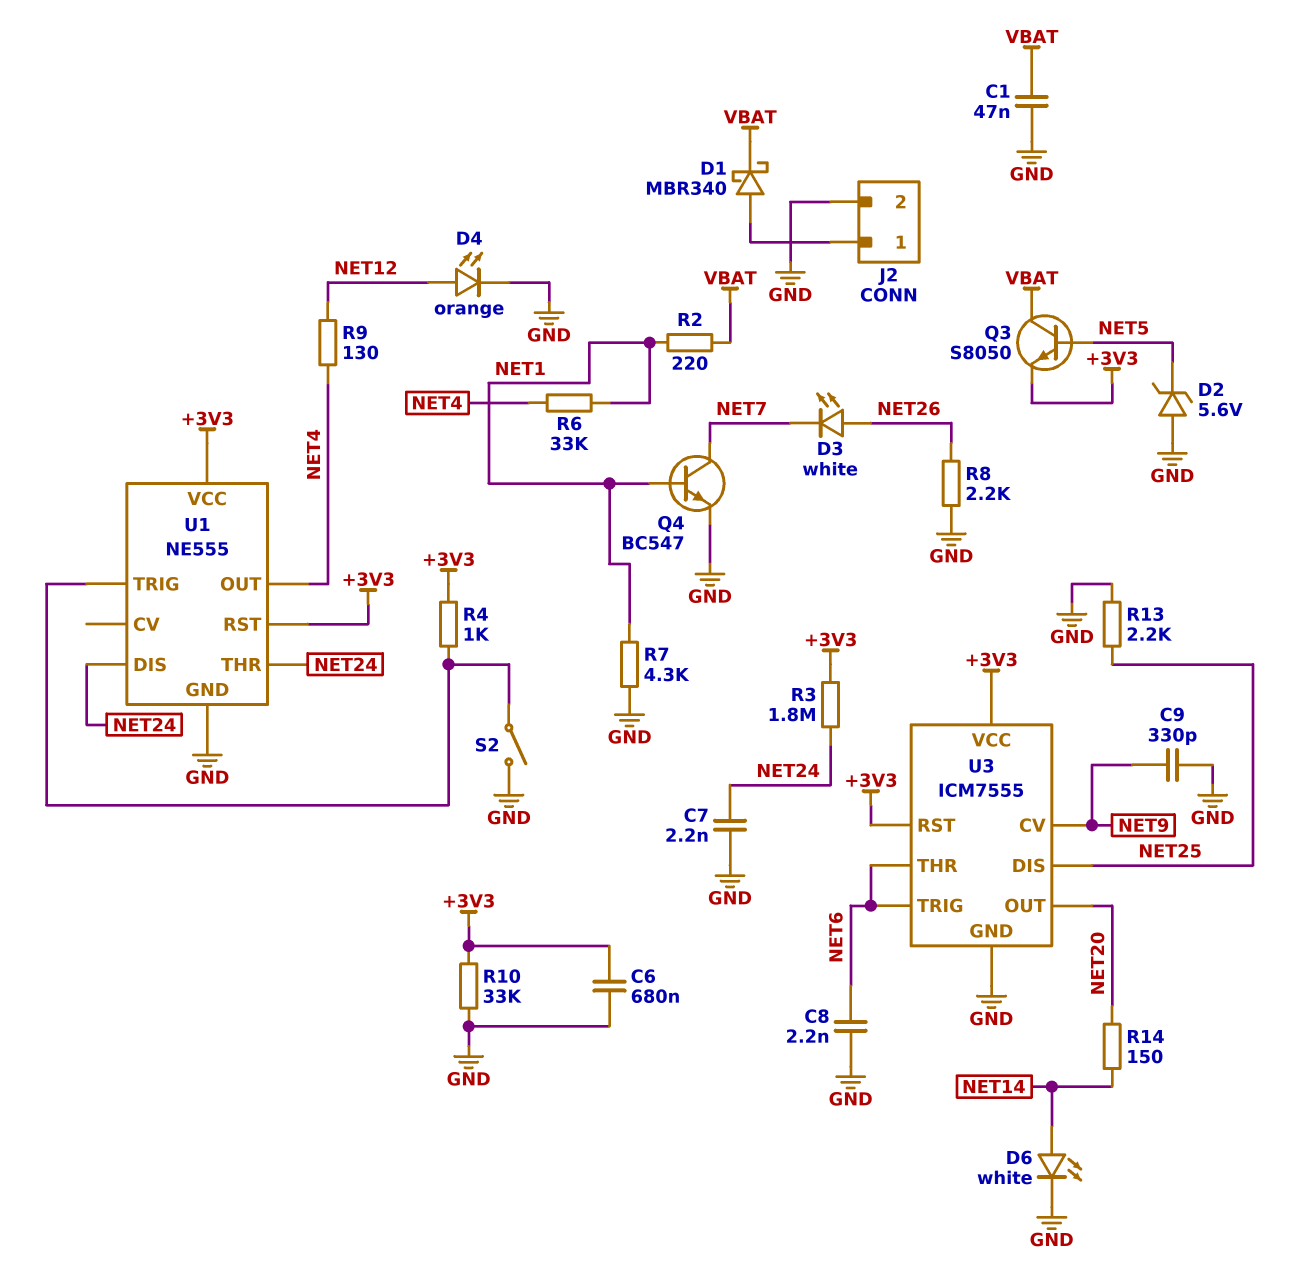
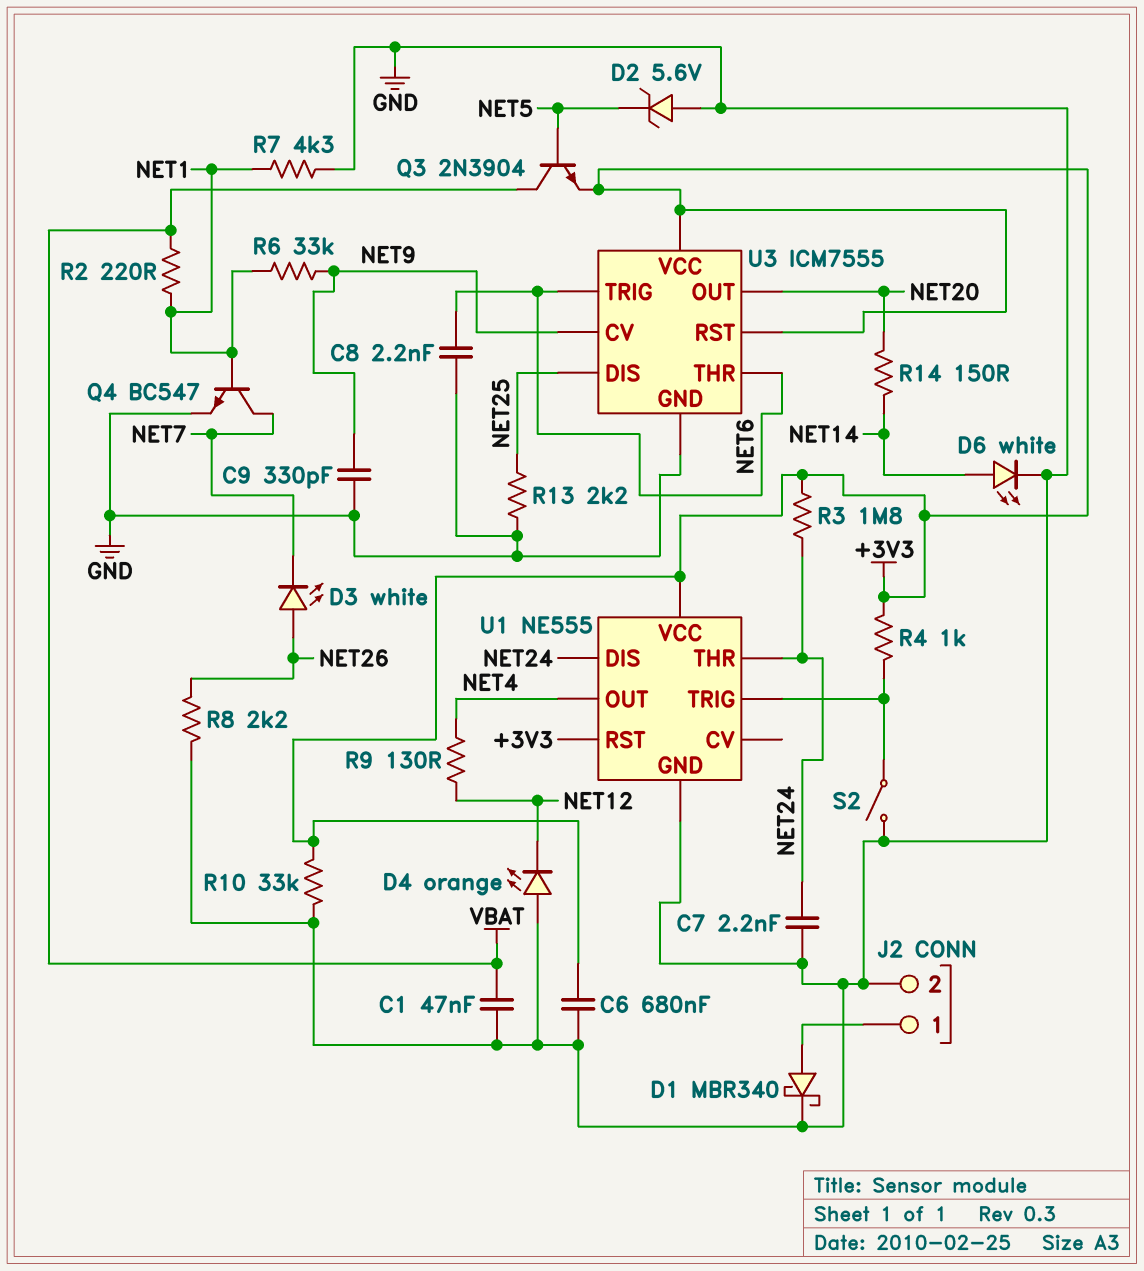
D1: schottky MBR340 (A J2/1, K VBAT) -> schottky MBR340 (A J2/1, K GND)
D4: LED orange (A NET12, K GND) -> LED orange (A GND, K NET12)
Q3: NPN S8050 (B NET5, C VBAT, E +3V3) -> NPN 2N3904 (B NET5, C VBAT, E +3V3)
R6: 33k (NET1, NET4) -> 33k (NET1, NET9)

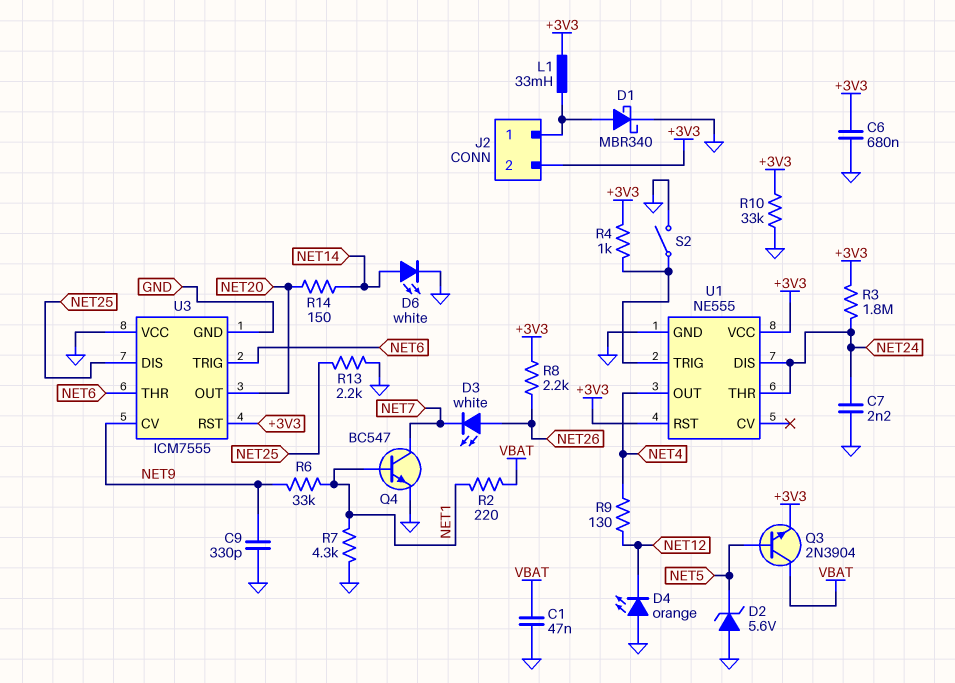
C8: 2.2nF (GND, NET6) -> none
J2 pin 2: GND -> +3V3
L1: none -> 33mH (+3V3, J2/1)
R8: 2.2k (GND, NET26) -> 2.2k (+3V3, NET26)
U3 pin VCC: +3V3 -> GND

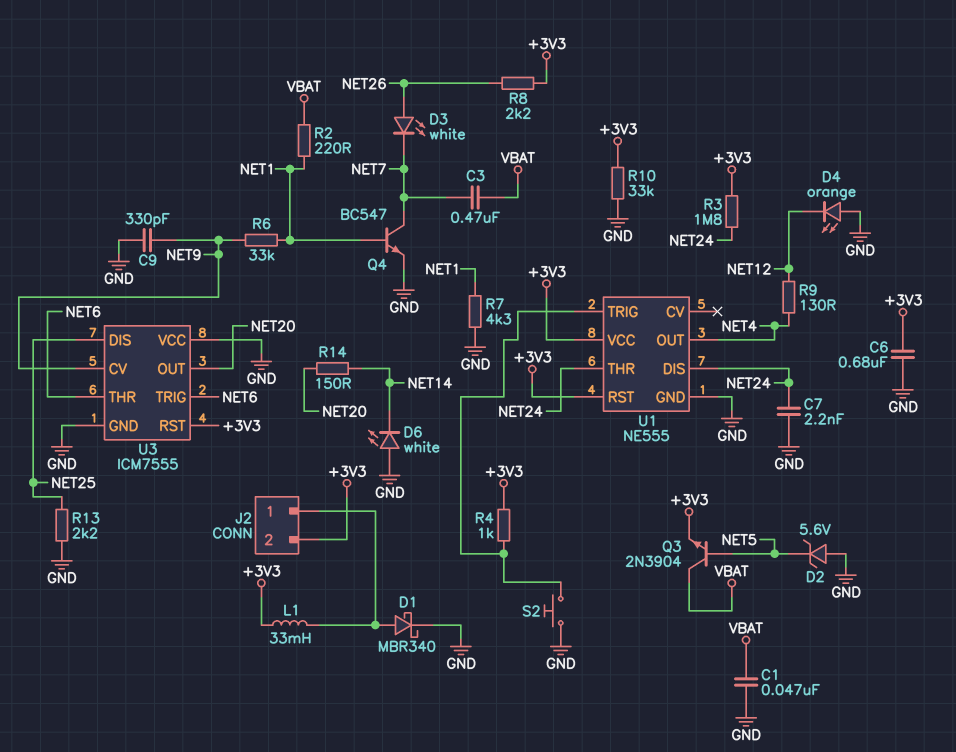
C3: none -> 470nF (NET7, VBAT)
D6: LED white (A NET14, K GND) -> LED white (A GND, K NET14)
S2: switch (GND, U1/TRIG) -> button (GND, U1/TRIG)

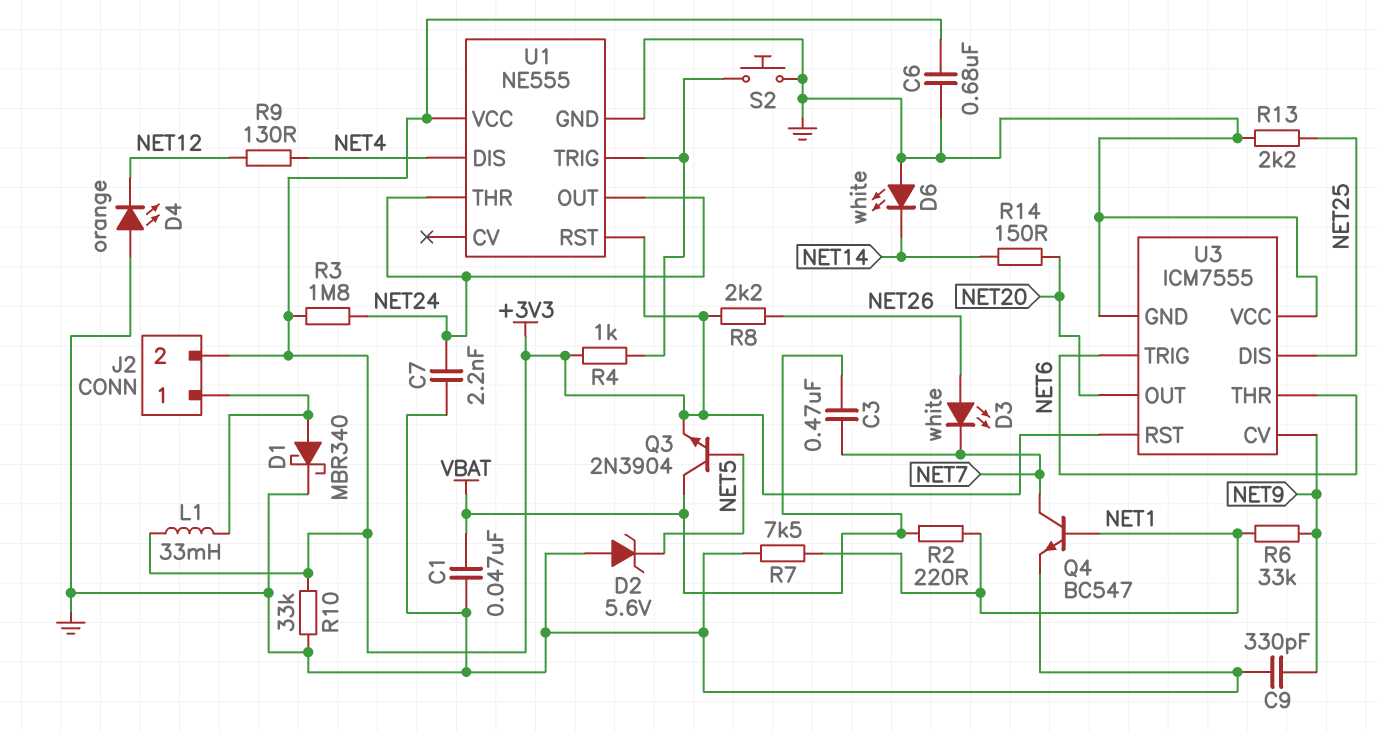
R7: 4.3k (GND, NET1) -> 7.5k (GND, NET1)
U1 pin DIS: NET24 -> NET4
U1 pin OUT: NET4 -> NET24

